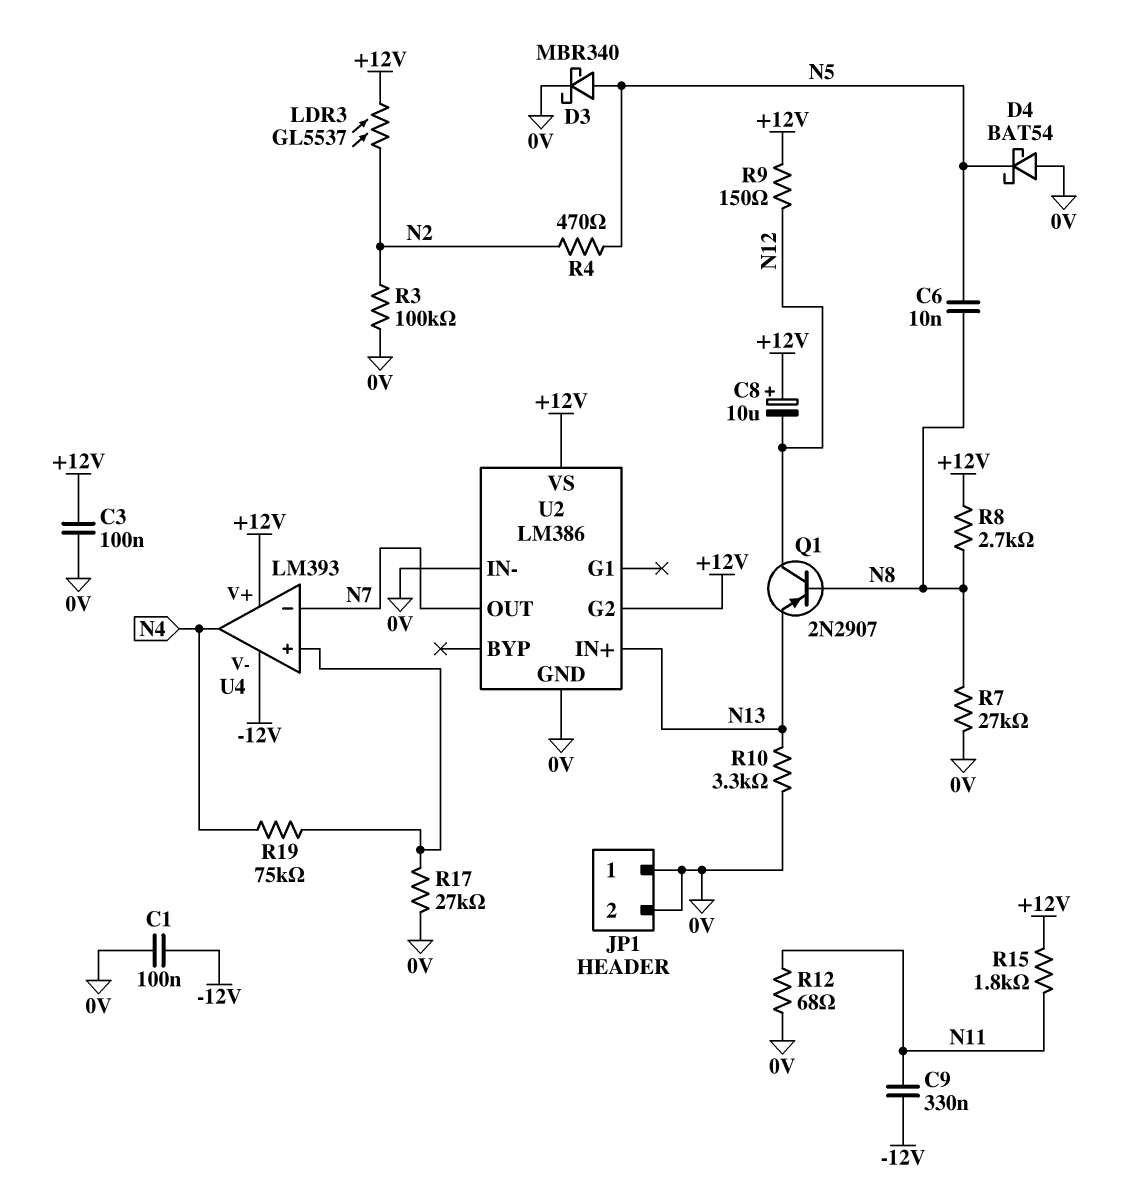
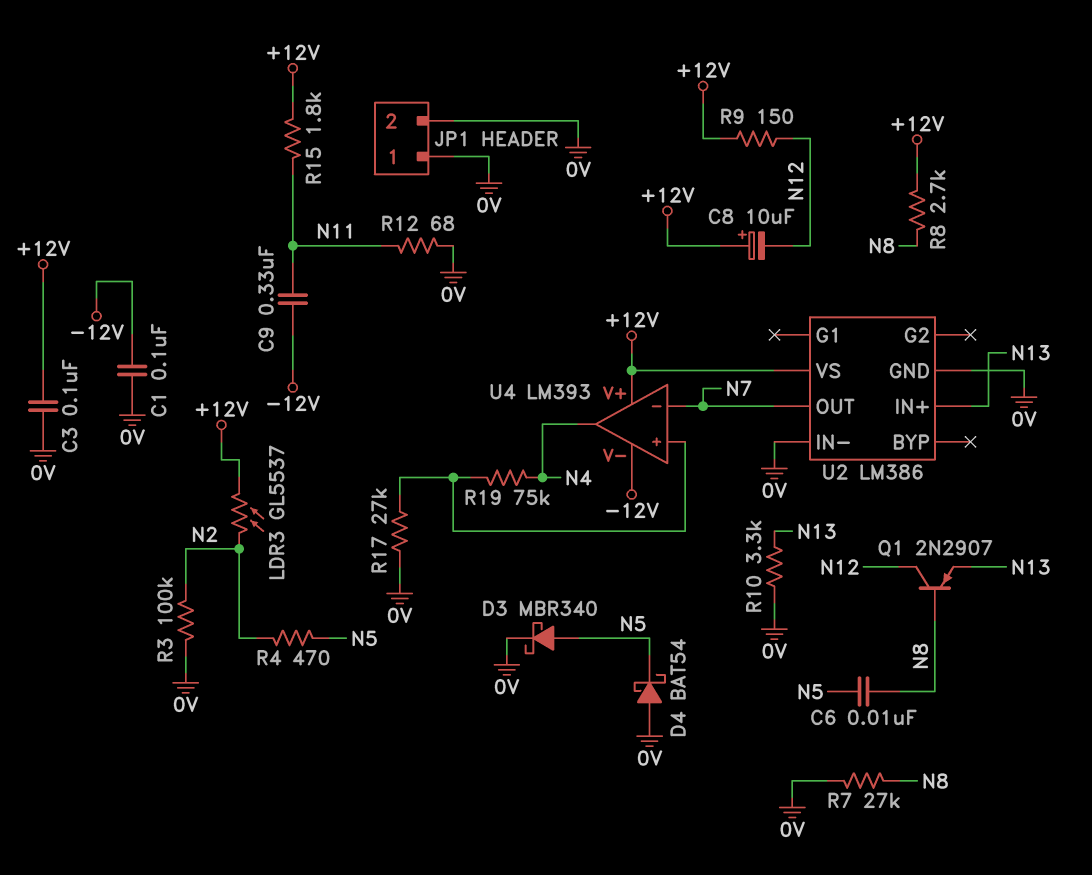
U2 pin G2: +12V -> none

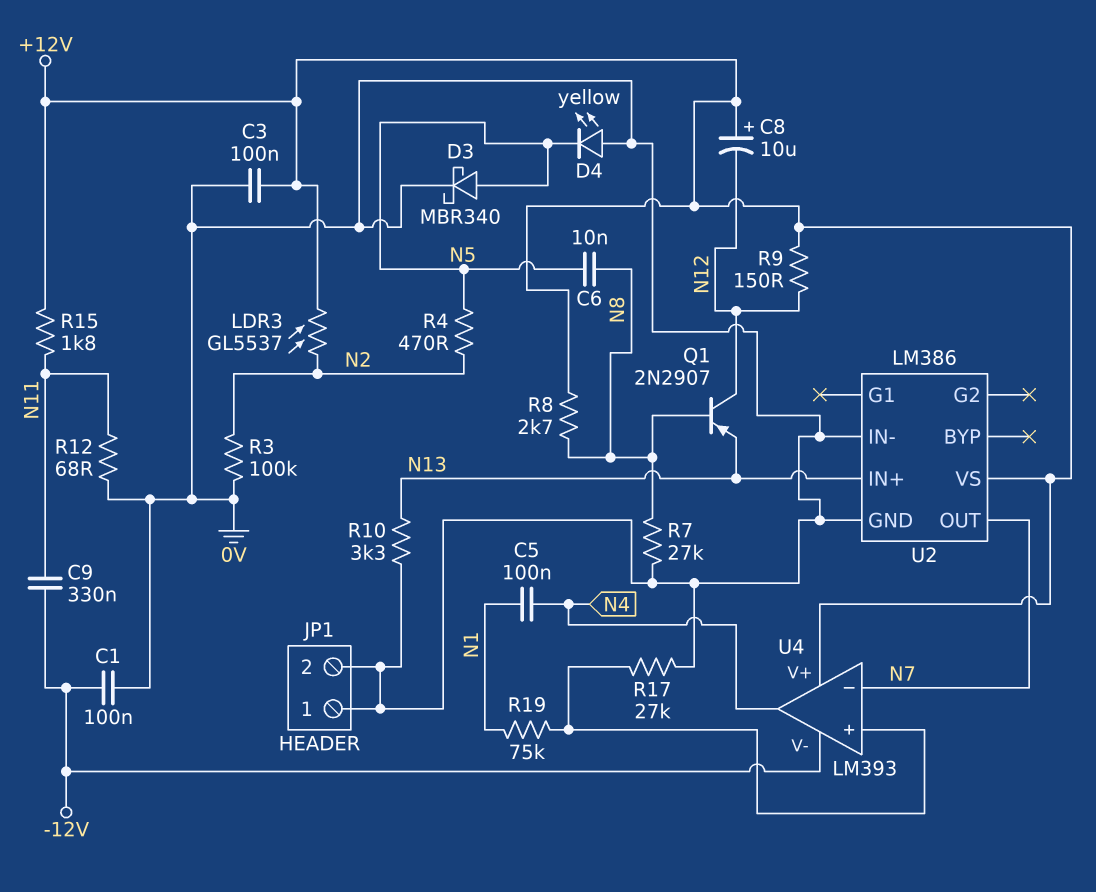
C5: none -> 100nF (N1, N4)
D4: schottky BAT54 (A 0V, K N5) -> LED yellow (A 0V, K N5)
R19: 75k (N4, U4/in+) -> 75k (N1, U4/in+)

